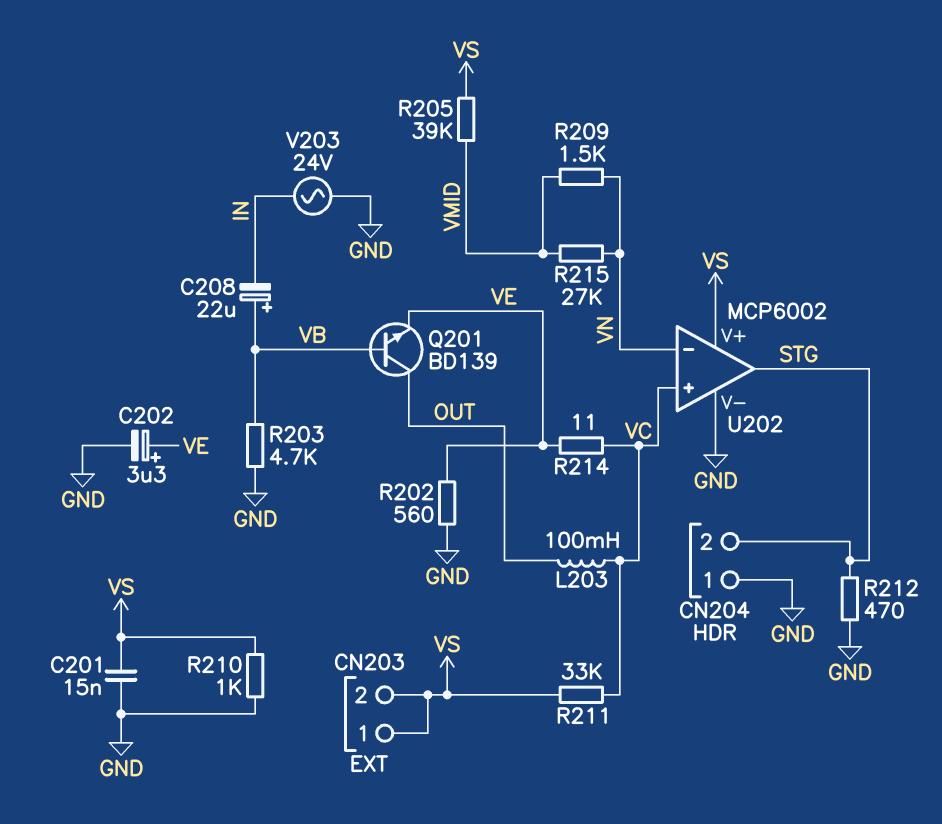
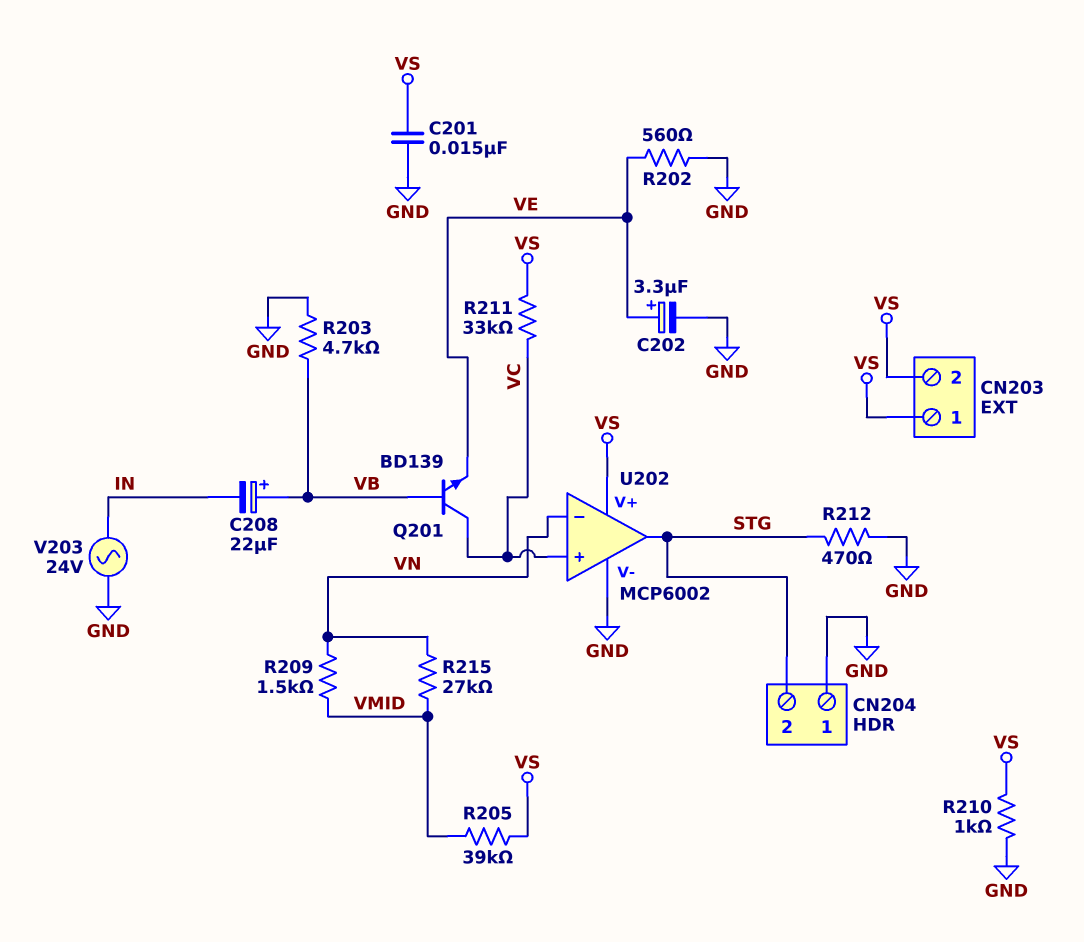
L203: 100mH (OUT, VC) -> none
Q201: NPN BD139 (B VB, C OUT, E VE) -> NPN BD139 (B VB, C VC, E VE)
R214: 11 (VC, VE) -> none

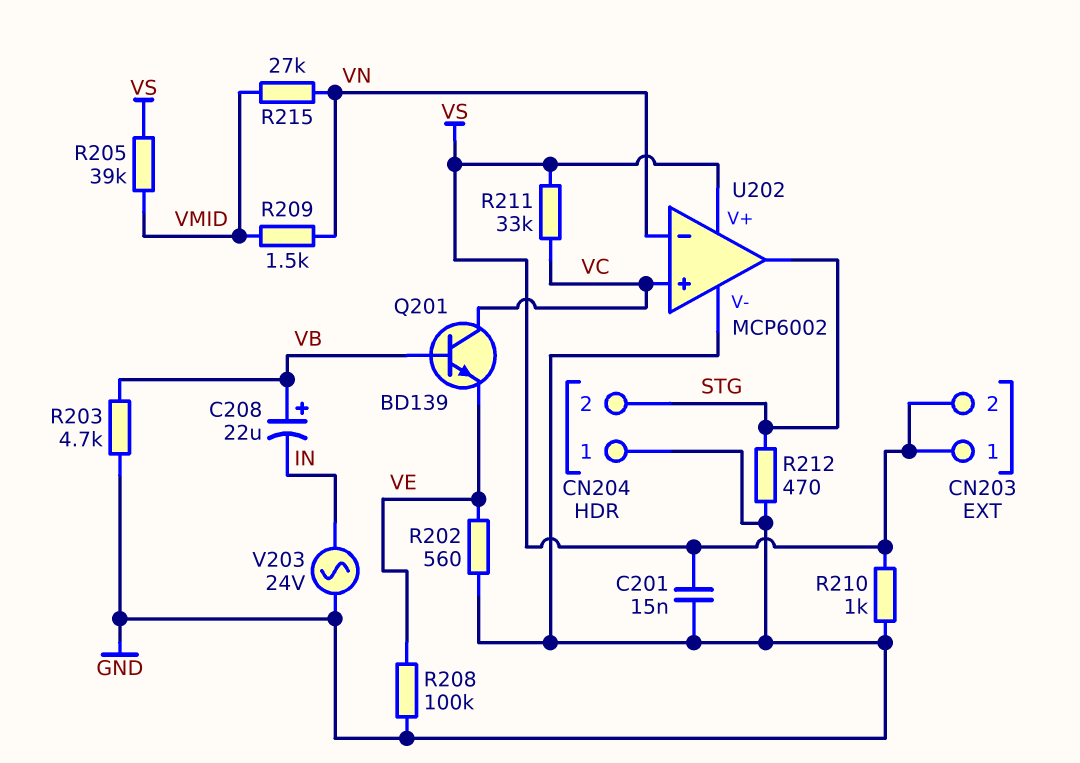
C202: 3.3uF (plus VE, minus GND) -> none
R208: none -> 100k (GND, VE)

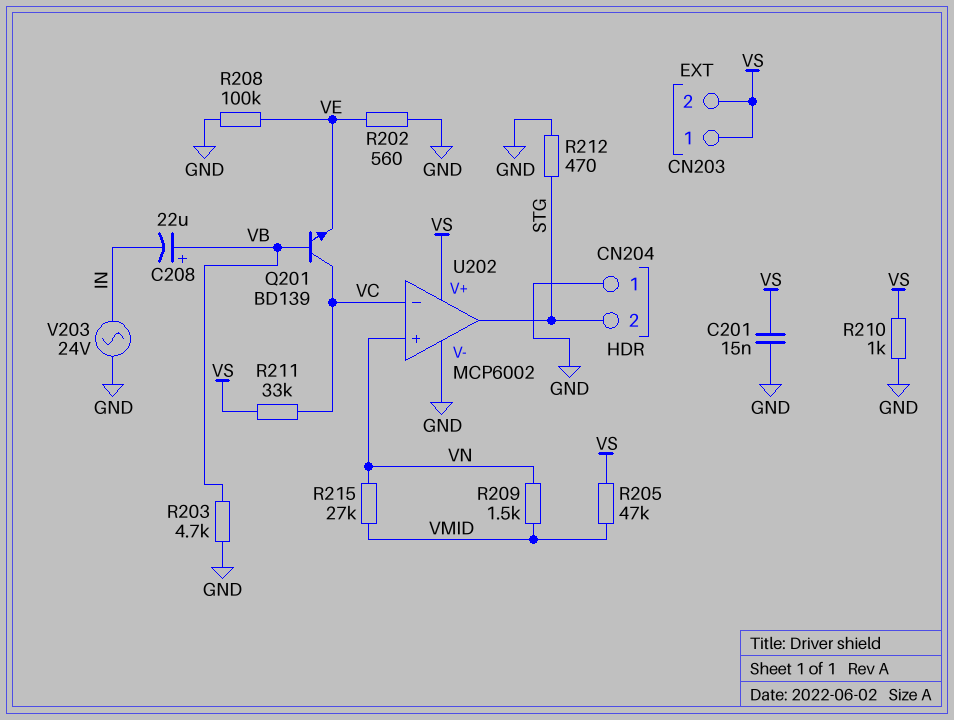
R205: 39k (VMID, VS) -> 47k (VMID, VS)
U202 pin in+: VC -> VN
U202 pin in-: VN -> VC

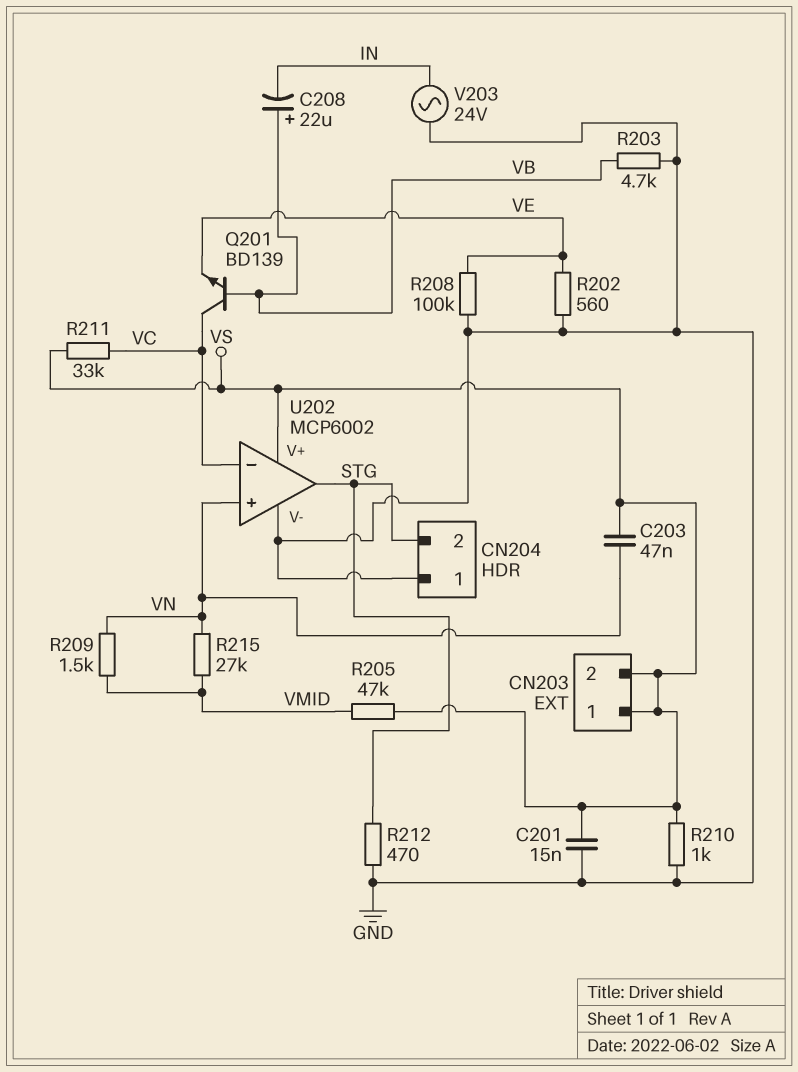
C203: none -> 47nF (VN, VS)

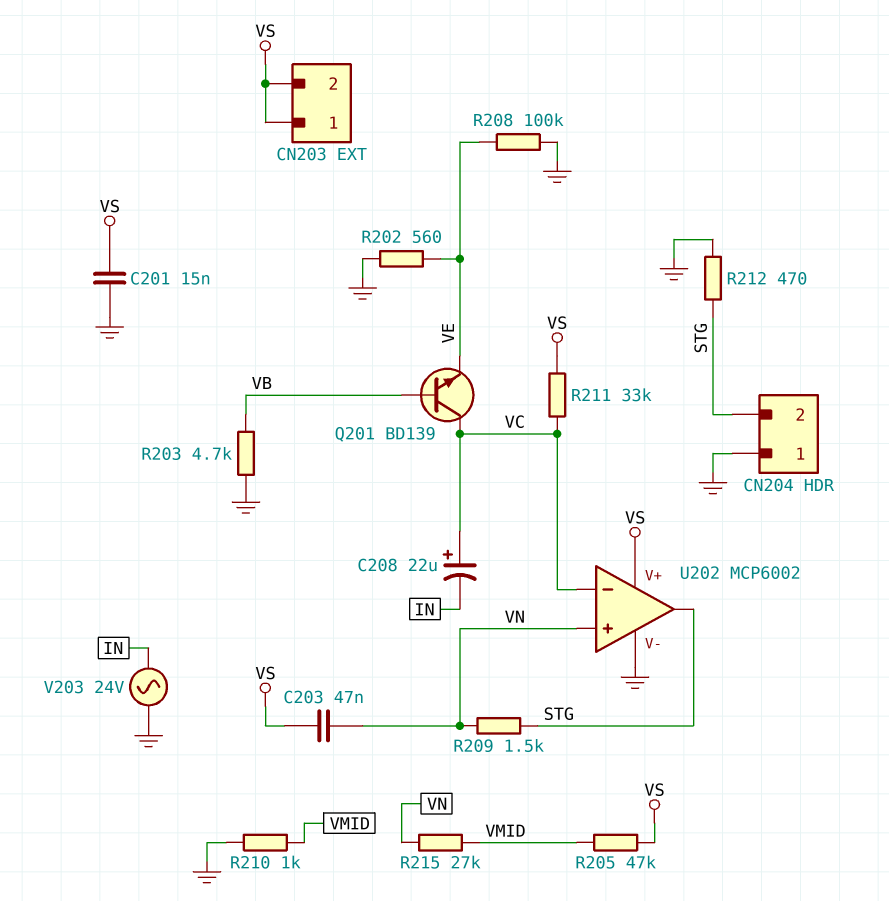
C208: 22uF (plus VB, minus IN) -> 22uF (plus VC, minus IN)
R209: 1.5k (VMID, VN) -> 1.5k (STG, VN)
R210: 1k (GND, VS) -> 1k (GND, VMID)

